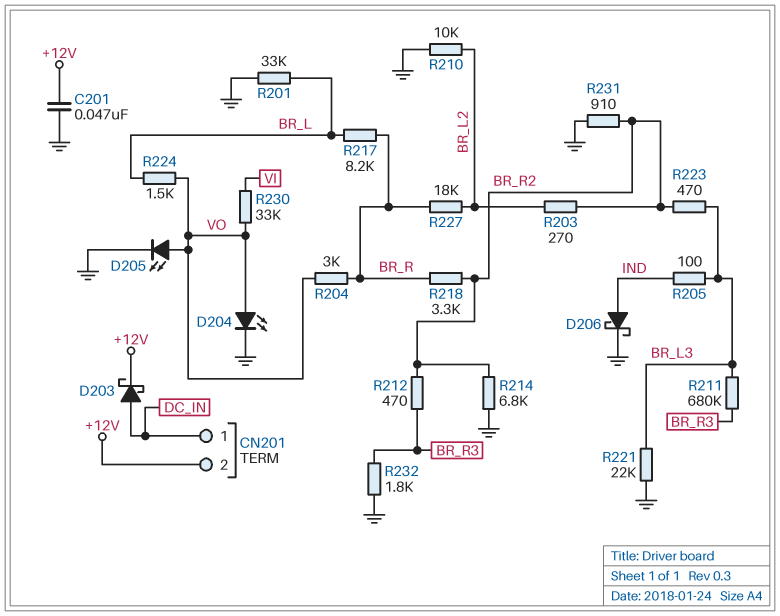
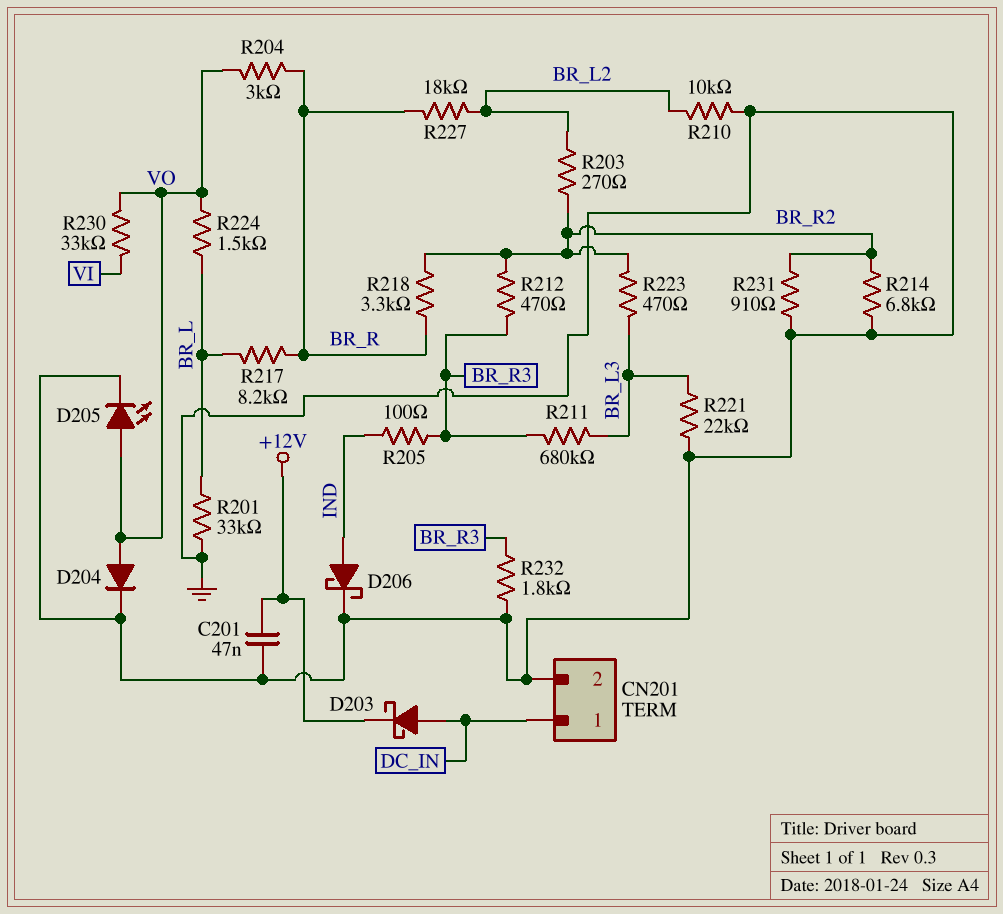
CN201 pin 2: +12V -> GND
D204: LED (A VO, K GND) -> diode (A VO, K GND)
R205: 100 (BR_L3, IND) -> 100 (BR_R3, IND)

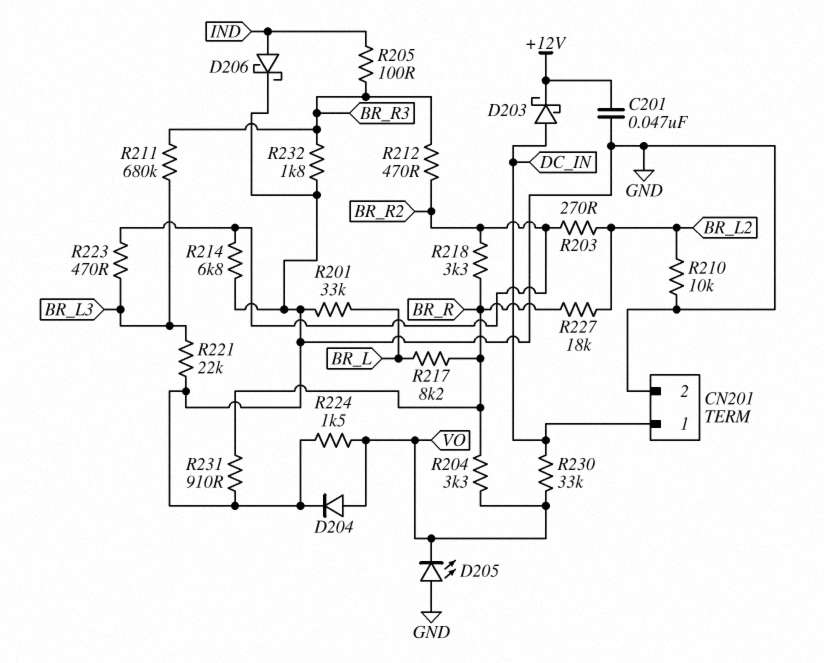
D205: LED (A VO, K GND) -> LED (A GND, K VO)
R204: 3k (BR_R, VO) -> 3.3k (BR_R, VO)
R224: 1.5k (BR_L, VO) -> 1.5k (GND, VO)
R230: 33k (VI, VO) -> 33k (DC_IN, VO)
R231: 910 (BR_R2, GND) -> 910 (BR_R, GND)

